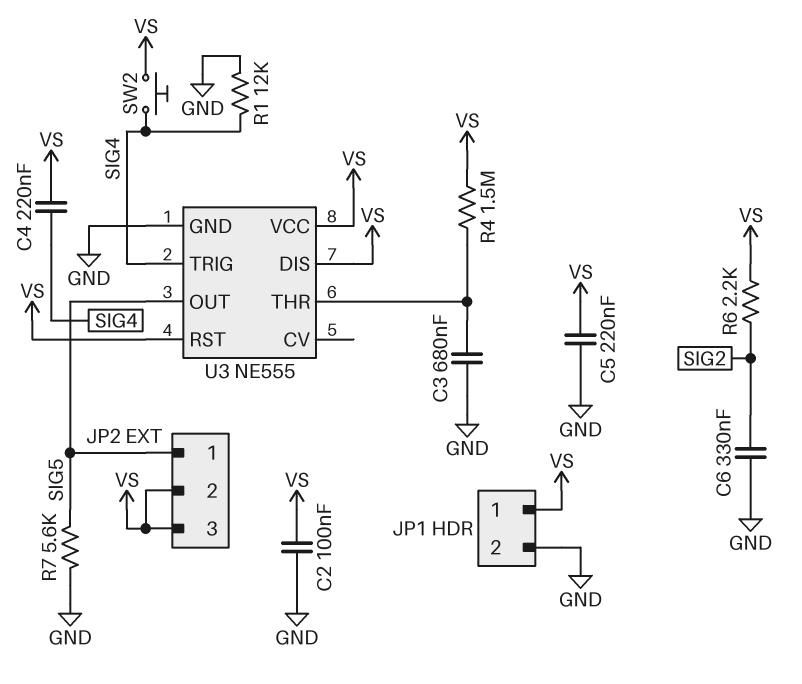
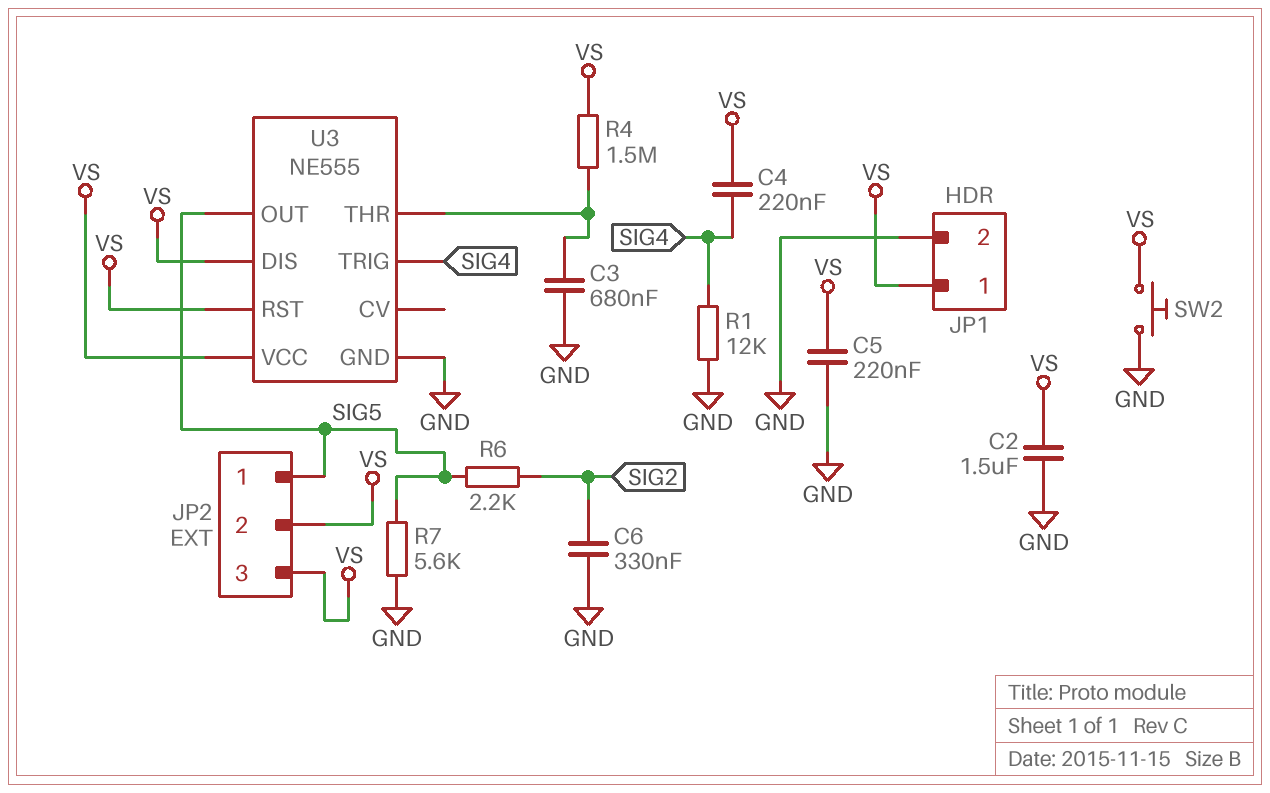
C2: 100nF (GND, VS) -> 1.5uF (GND, VS)
R6: 2.2k (SIG2, VS) -> 2.2k (SIG2, SIG5)
SW2: button (SIG4, VS) -> button (GND, VS)

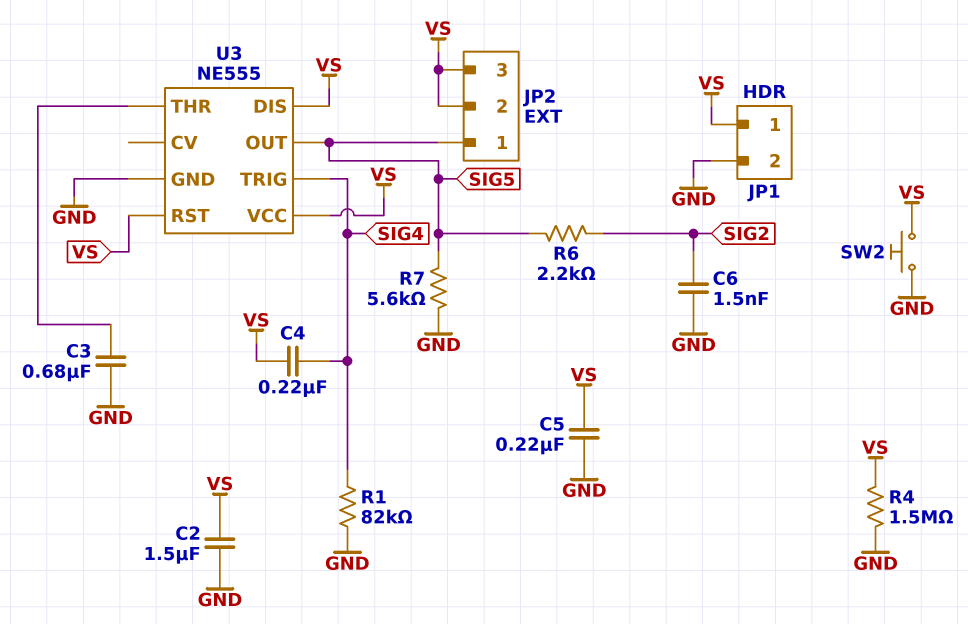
C6: 330nF (GND, SIG2) -> 1.5nF (GND, SIG2)
R1: 12k (GND, SIG4) -> 82k (GND, SIG4)
R4: 1.5M (U3/THR, VS) -> 1.5M (GND, VS)

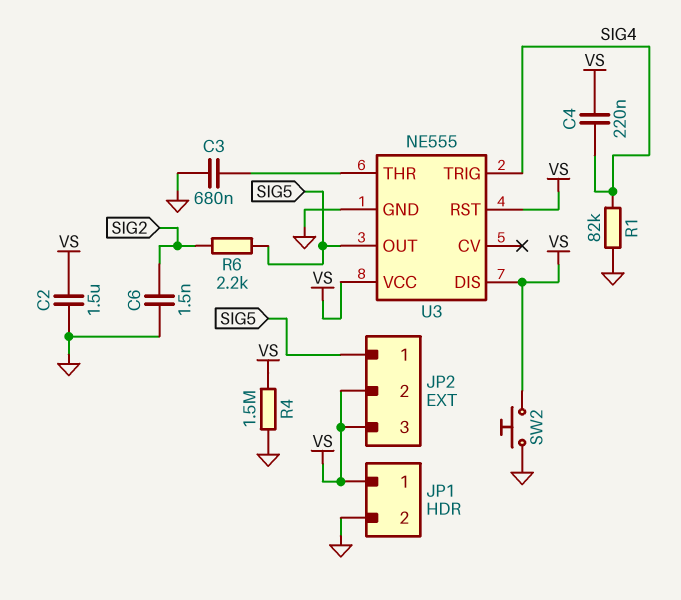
C5: 220nF (GND, VS) -> none
R7: 5.6k (GND, SIG5) -> none

